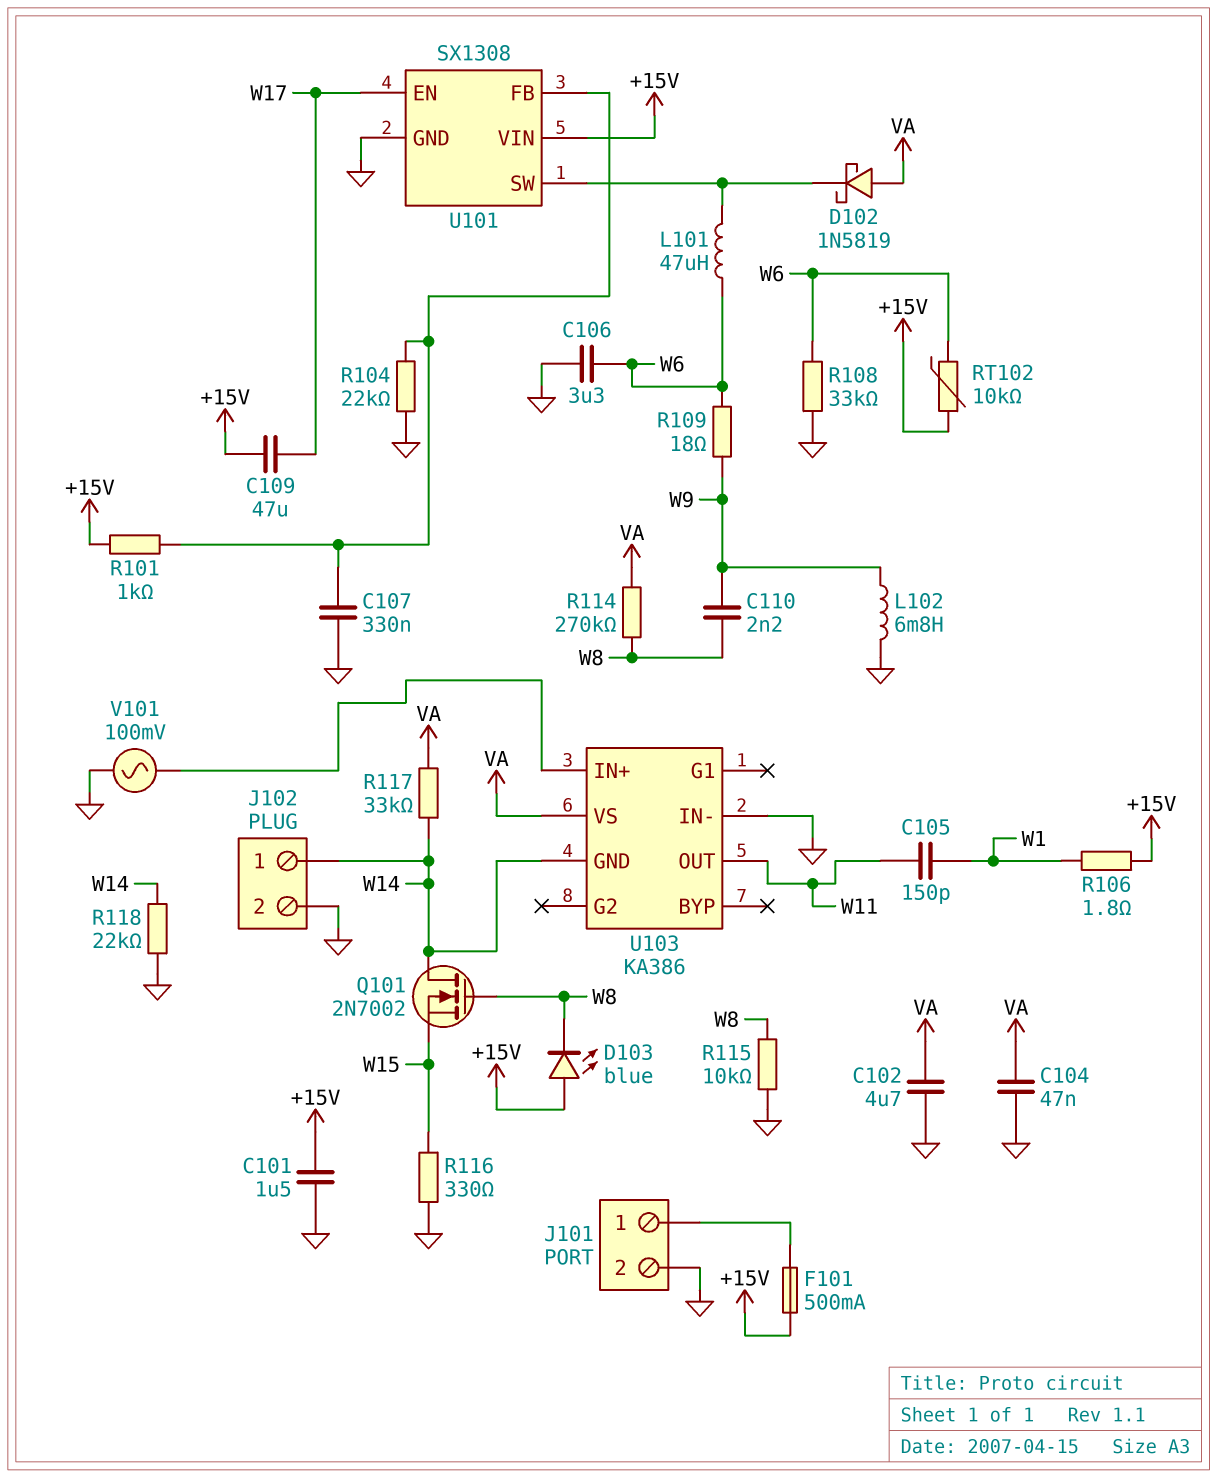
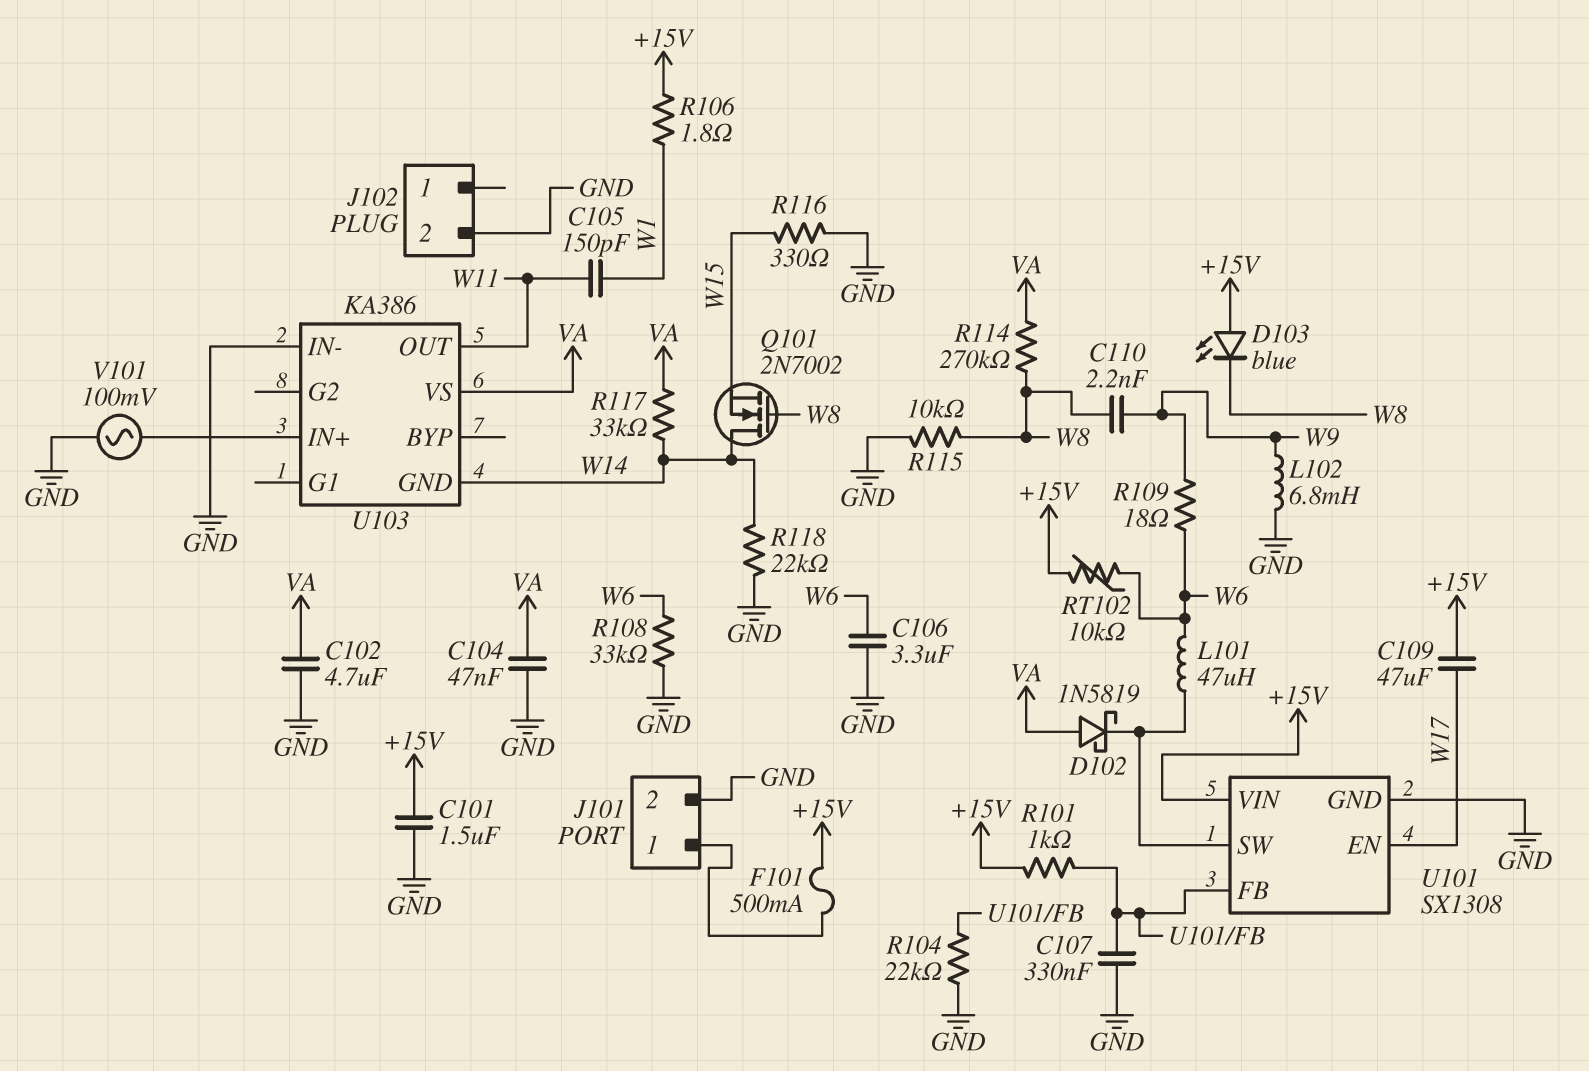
J102 pin 1: W14 -> none

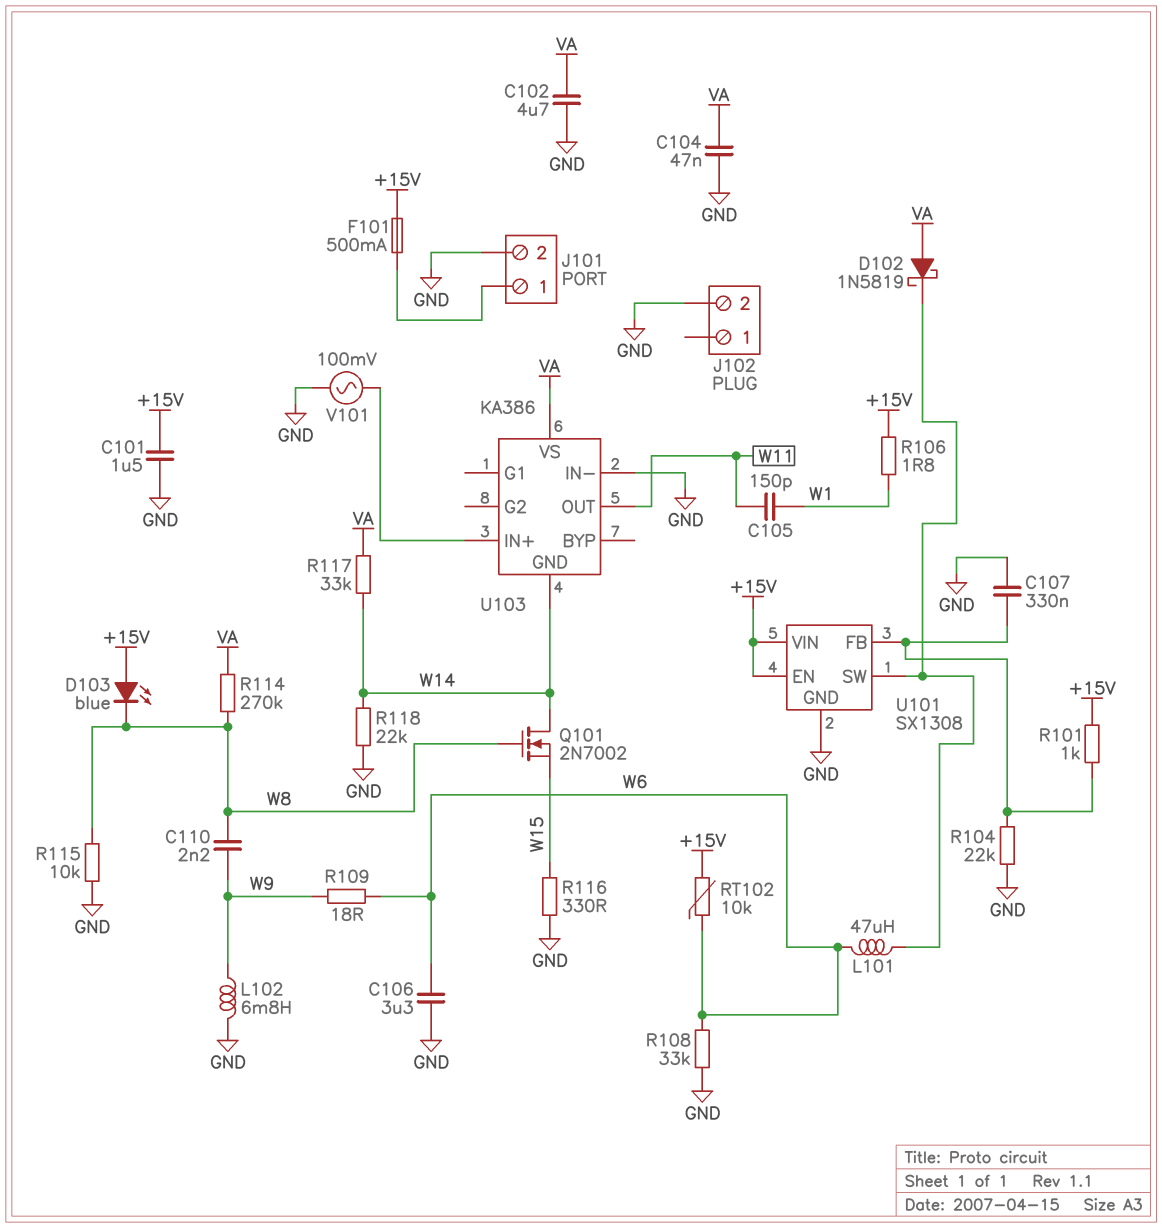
C109: 47uF (+15V, W17) -> none
U101 pin EN: W17 -> +15V

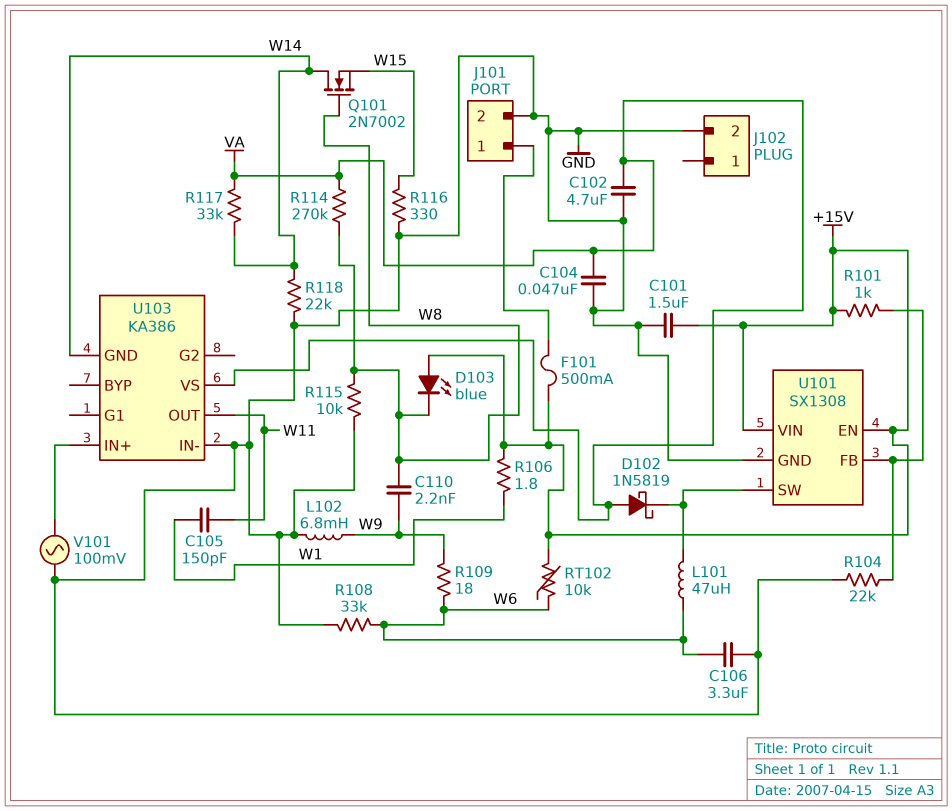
C107: 330nF (GND, U101/FB) -> none

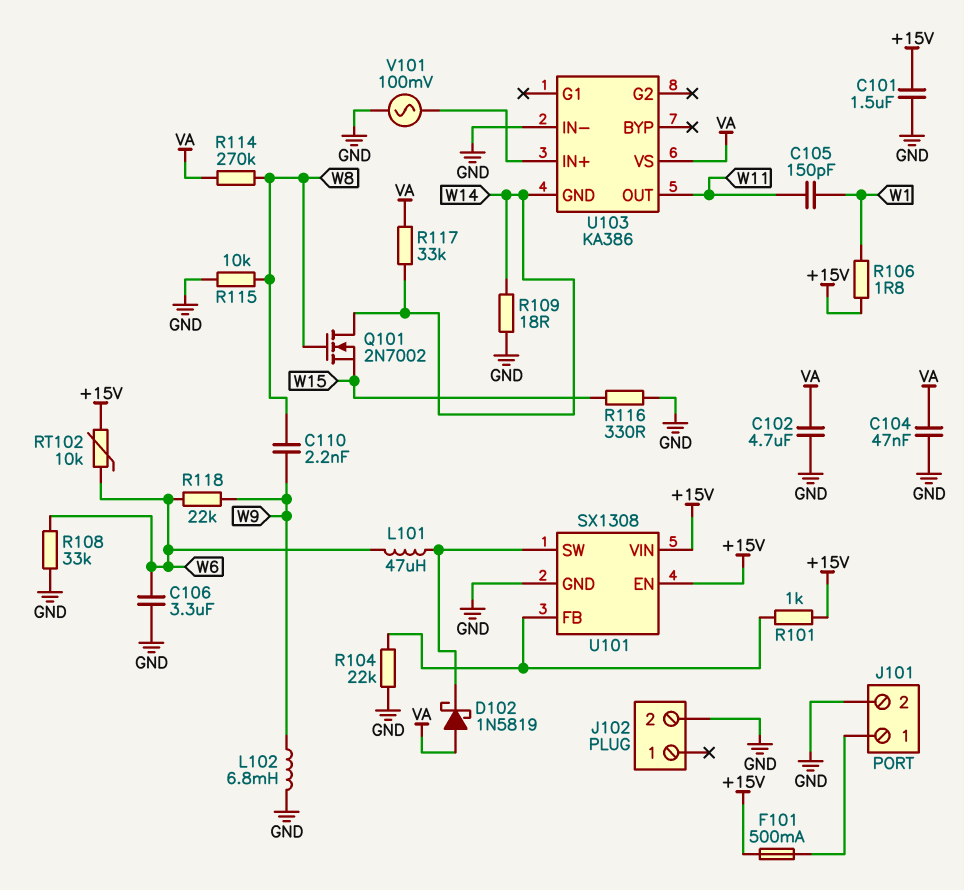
D103: LED blue (A +15V, K W8) -> none
R109: 18 (W6, W9) -> 18 (GND, W14)
R118: 22k (GND, W14) -> 22k (W6, W9)

